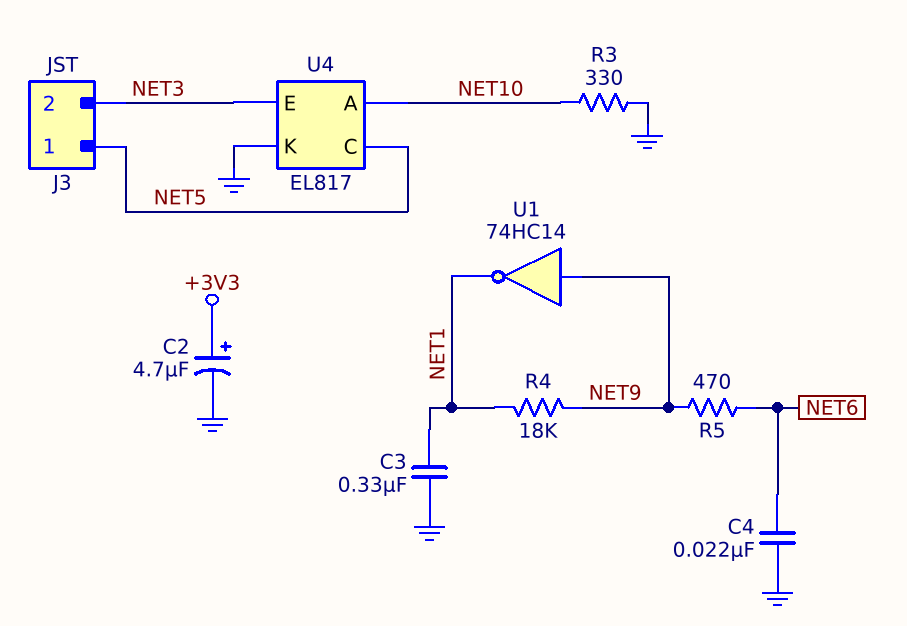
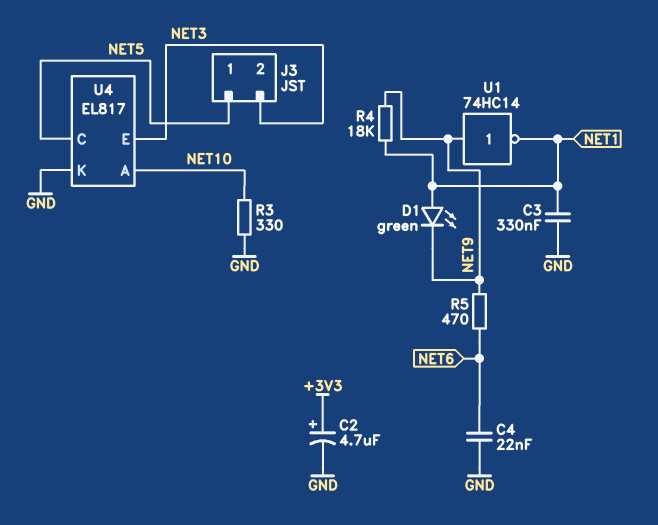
D1: none -> LED green (A NET1, K NET9)

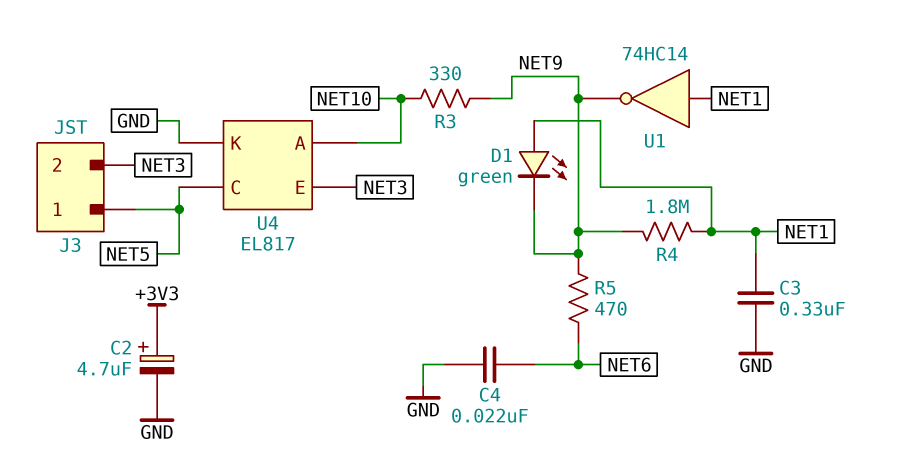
R3: 330 (GND, NET10) -> 330 (NET9, NET10)
R4: 18k (NET1, NET9) -> 1.8M (NET1, NET9)
U1: NOT 74HC14 (in NET9, out NET1) -> NOT 74HC14 (in NET1, out NET9)

